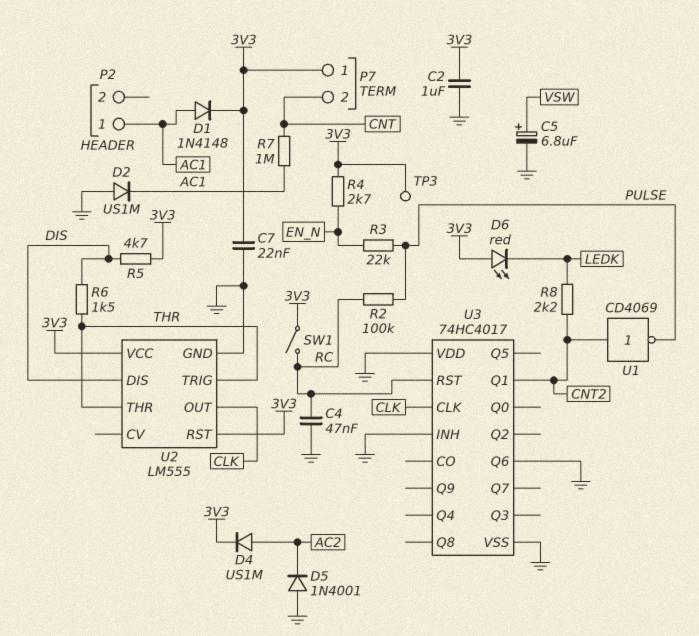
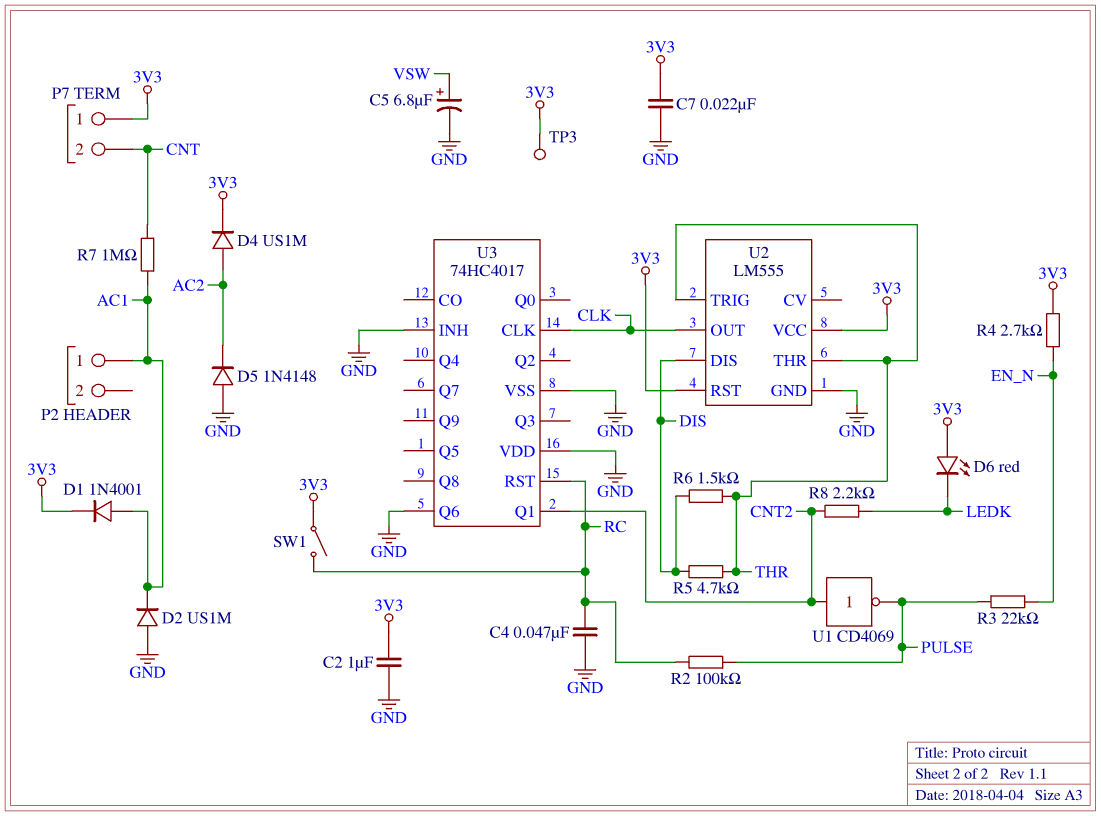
D1: diode 1N4148 (A AC1, K 3V3) -> diode 1N4001 (A AC1, K 3V3)
D5: diode 1N4001 (A GND, K AC2) -> diode 1N4148 (A GND, K AC2)
R5: 4.7k (3V3, DIS) -> 4.7k (DIS, THR)

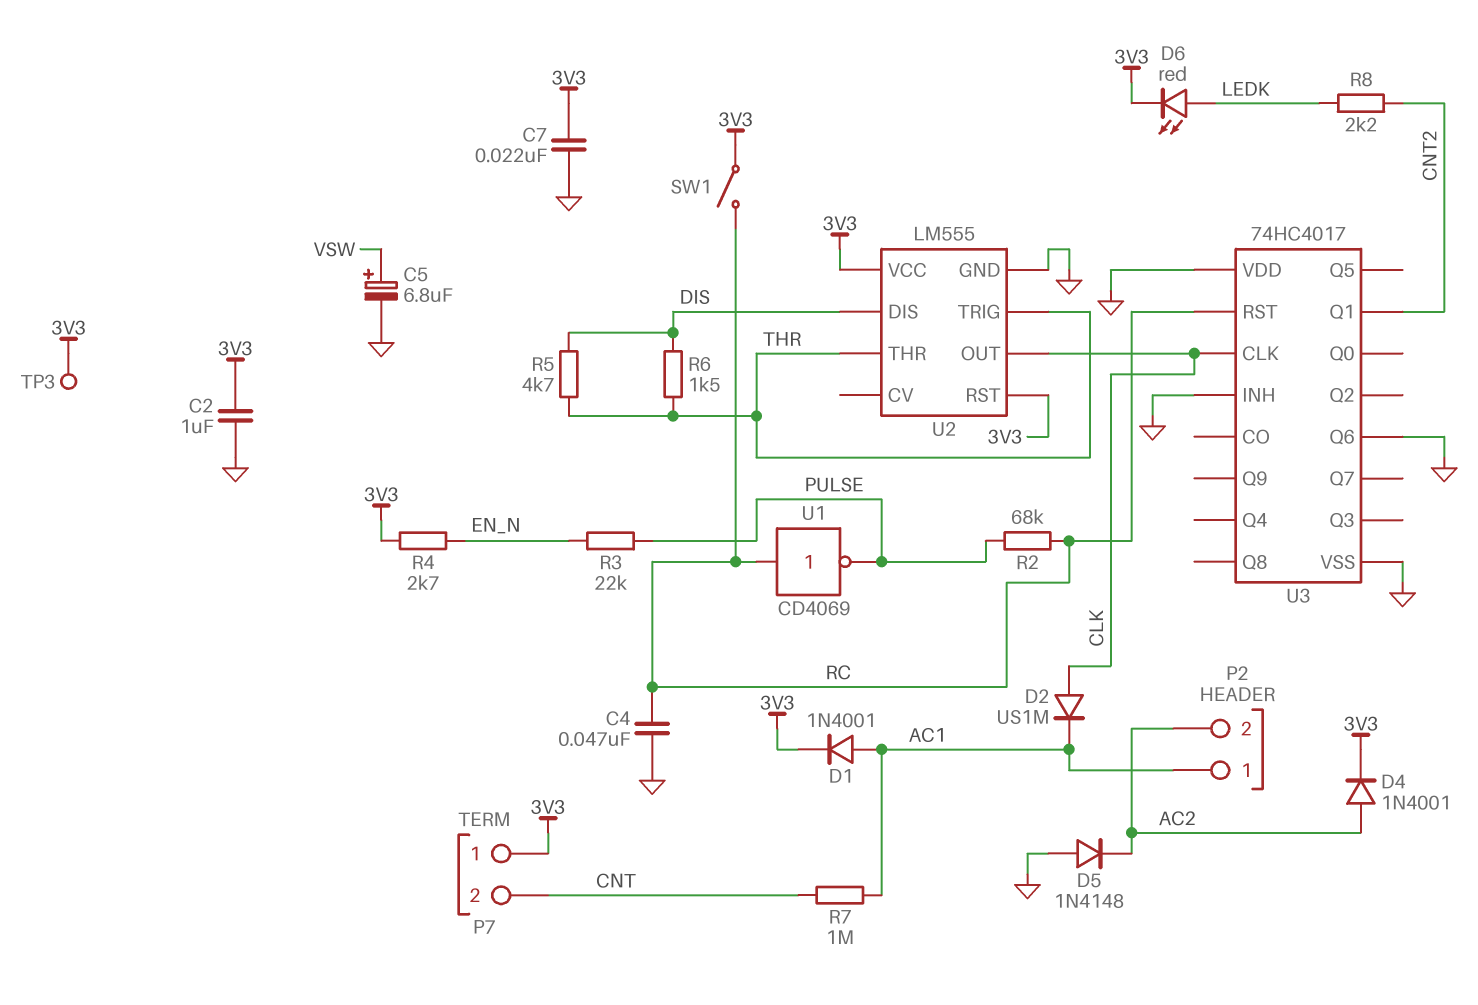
D2: diode US1M (A GND, K AC1) -> diode US1M (A CLK, K AC1)
D4: diode US1M (A AC2, K 3V3) -> diode 1N4001 (A AC2, K 3V3)
D6: LED red (A 3V3, K LEDK) -> LED red (A LEDK, K 3V3)
P2 pin 2: none -> AC2
R2: 100k (PULSE, RC) -> 68k (PULSE, RC)
U1: NOT CD4069 (in CNT2, out PULSE) -> NOT CD4069 (in RC, out PULSE)

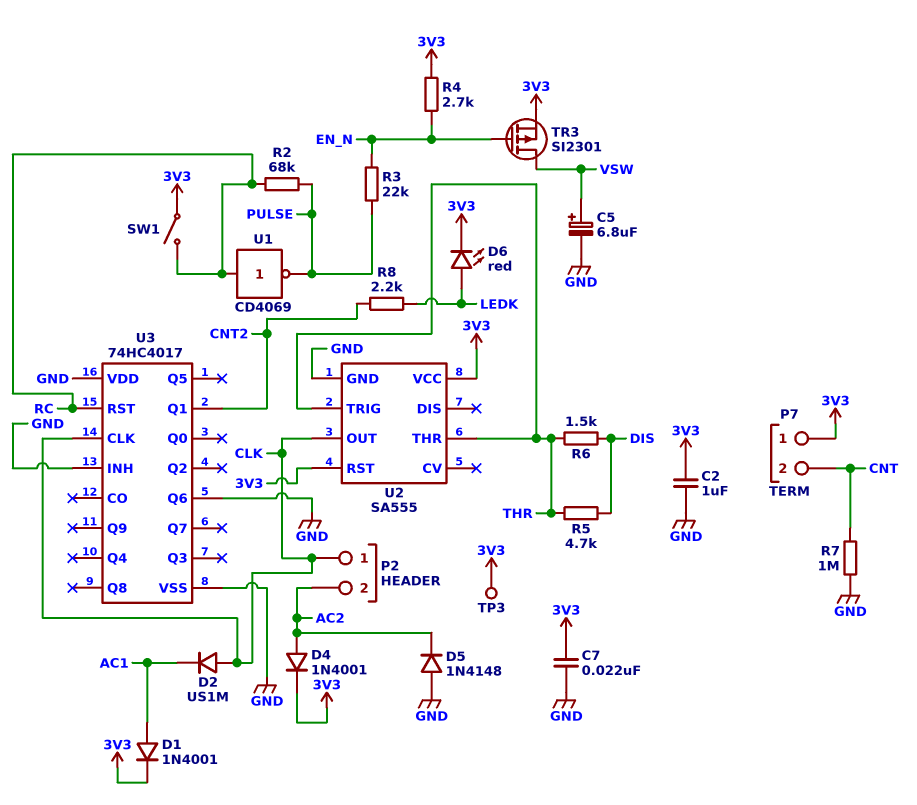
C4: 47nF (GND, RC) -> none
P2 pin 1: AC1 -> CLK
R7: 1M (AC1, CNT) -> 1M (CNT, GND)
TR3: none -> PMOS SI2301 (G EN_N, D VSW, S 3V3)
U2: LM555 -> SA555
U2 pin DIS: DIS -> none

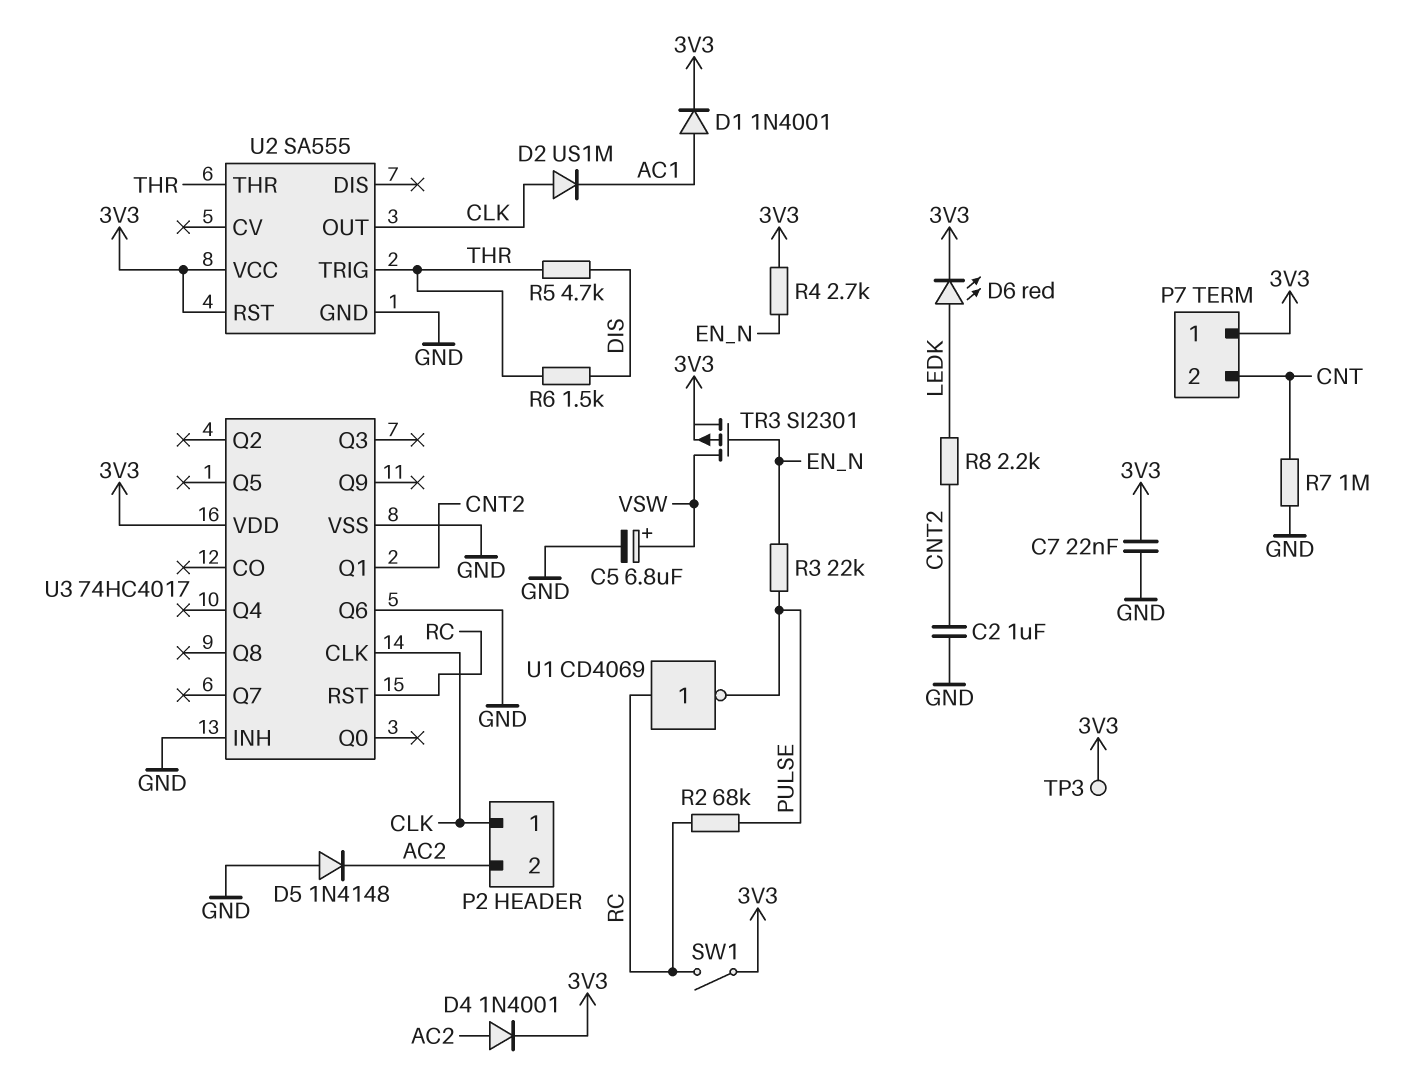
C2: 1uF (3V3, GND) -> 1uF (CNT2, GND)
U3 pin VDD: GND -> 3V3

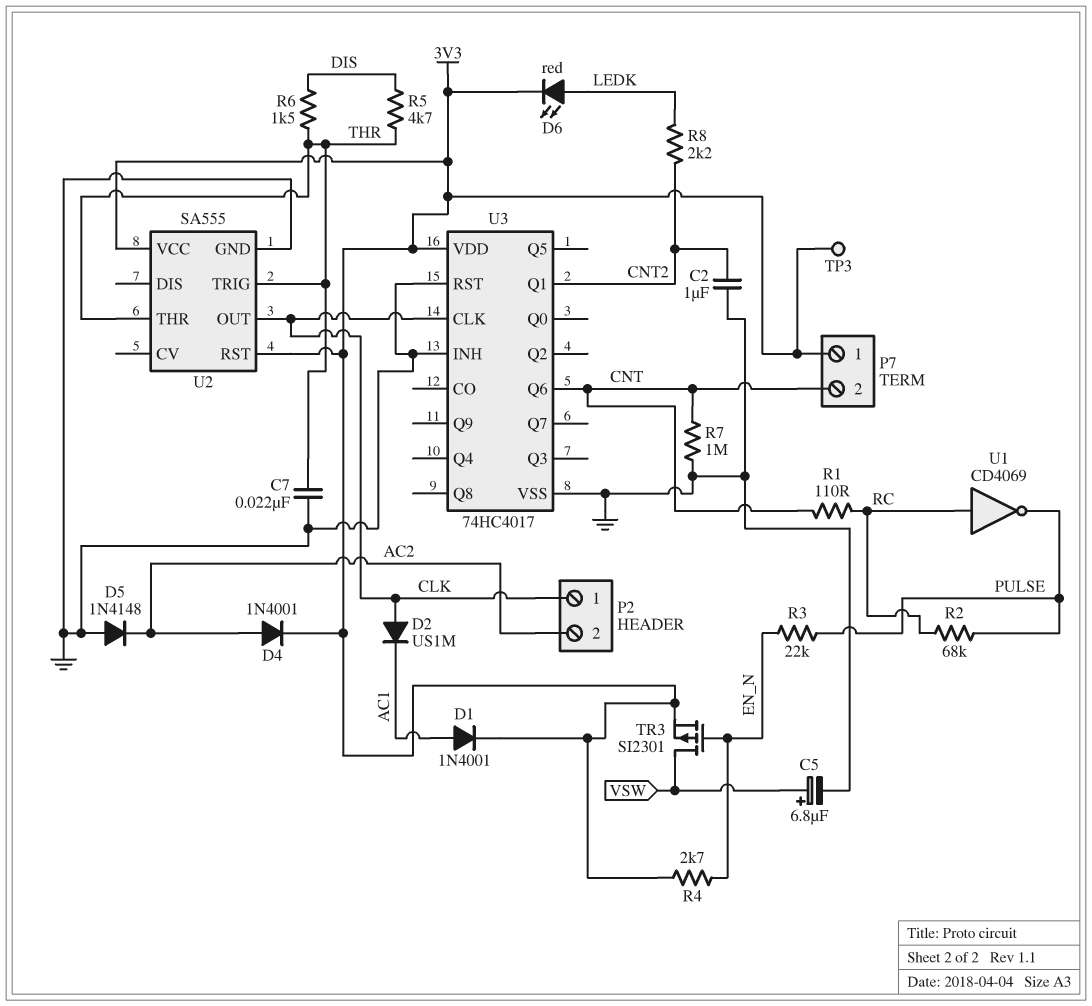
C7: 22nF (3V3, GND) -> 22nF (GND, THR)
R1: none -> 110 (CNT, RC)
SW1: switch (3V3, RC) -> none
U3 pin Q6: GND -> CNT
U3 pin RST: RC -> GND

